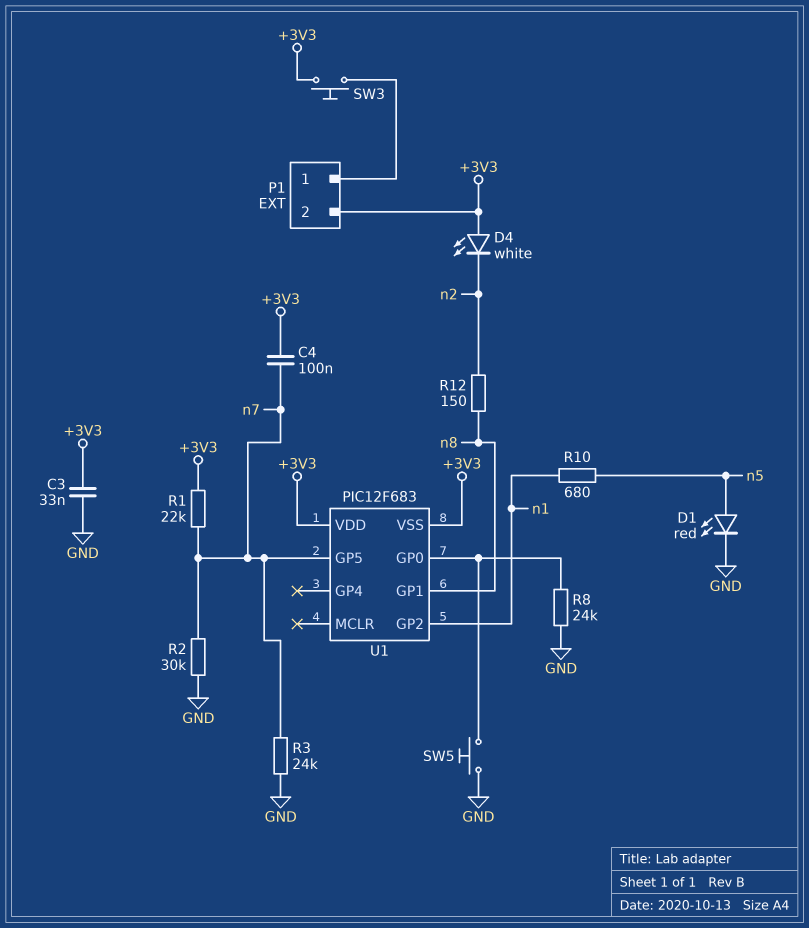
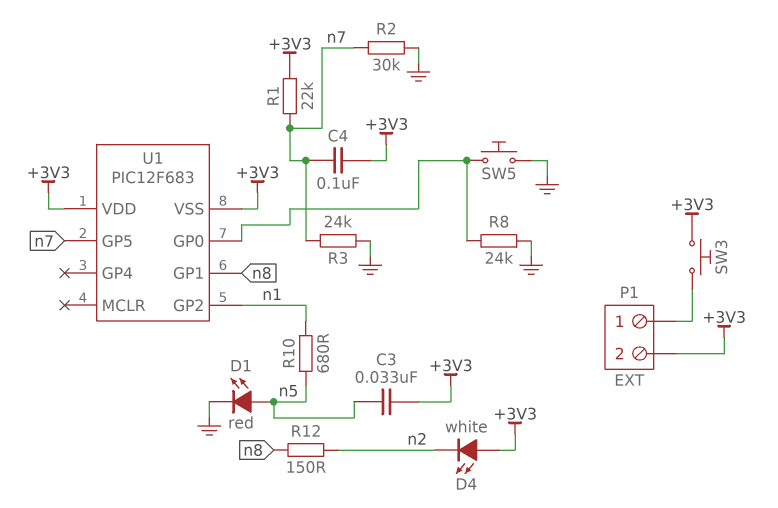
C3: 33nF (+3V3, GND) -> 33nF (+3V3, n5)

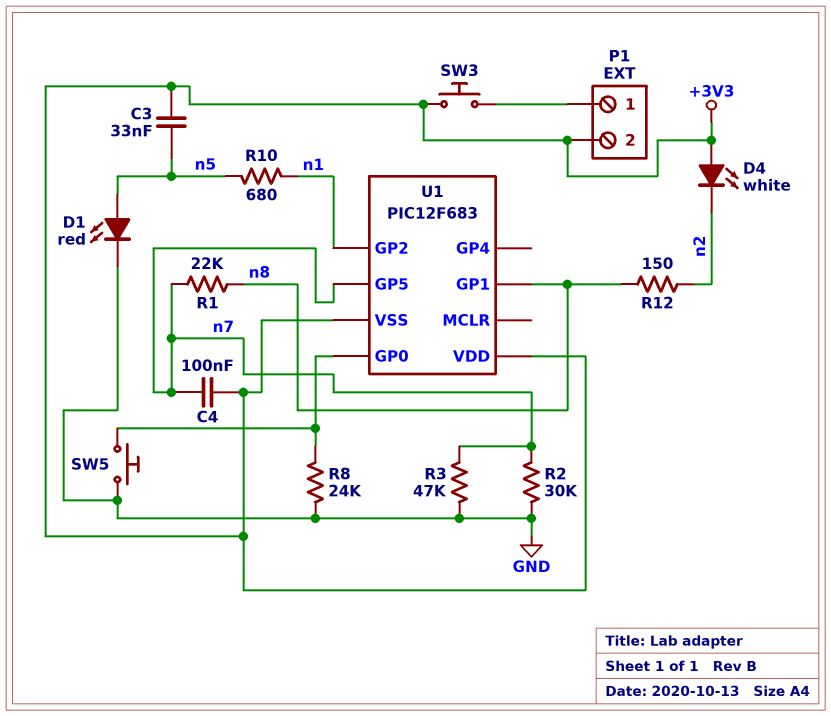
R1: 22k (+3V3, n7) -> 22k (n7, n8)
R3: 24k (GND, n7) -> 47k (GND, n7)

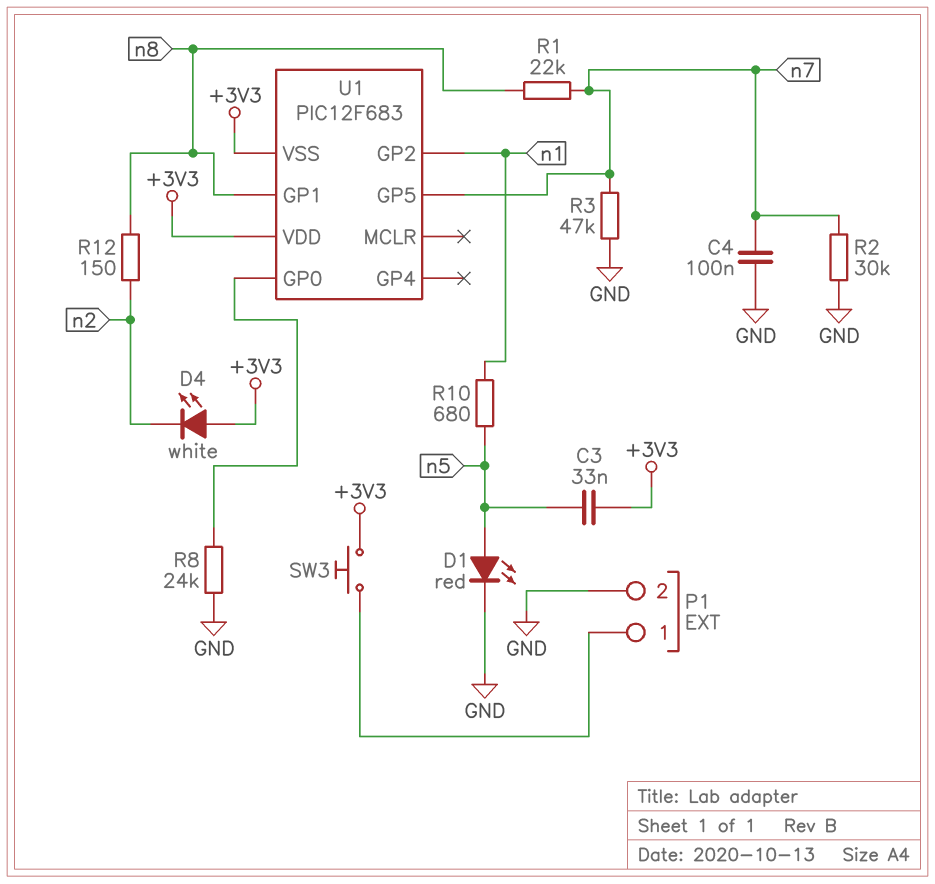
C4: 100nF (+3V3, n7) -> 100nF (GND, n7)
P1 pin 2: +3V3 -> GND
SW5: button (GND, U1/GP0) -> none

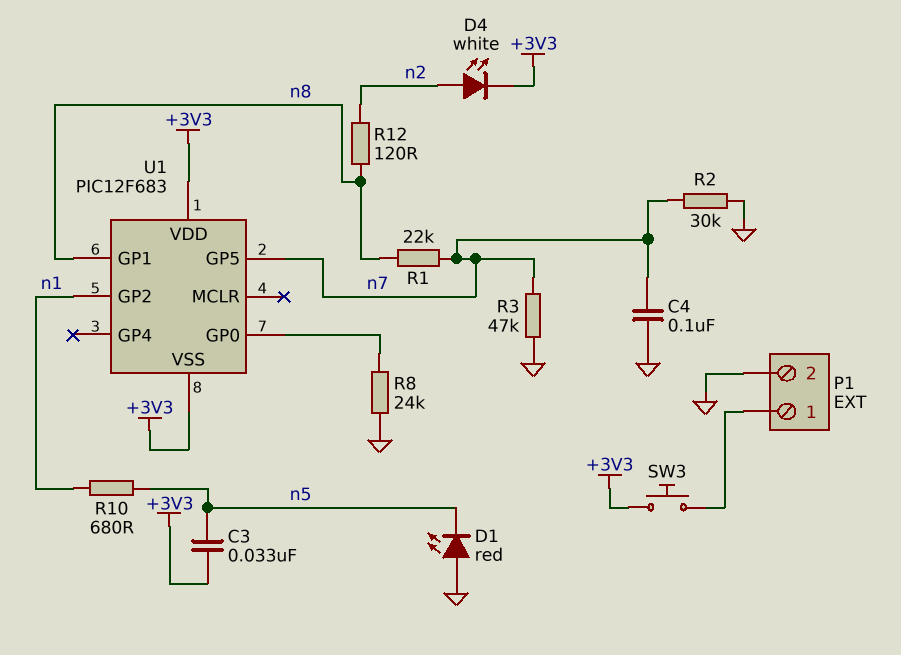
D1: LED red (A n5, K GND) -> LED red (A GND, K n5)
D4: LED white (A +3V3, K n2) -> LED white (A n2, K +3V3)
R12: 150 (n2, n8) -> 120 (n2, n8)

